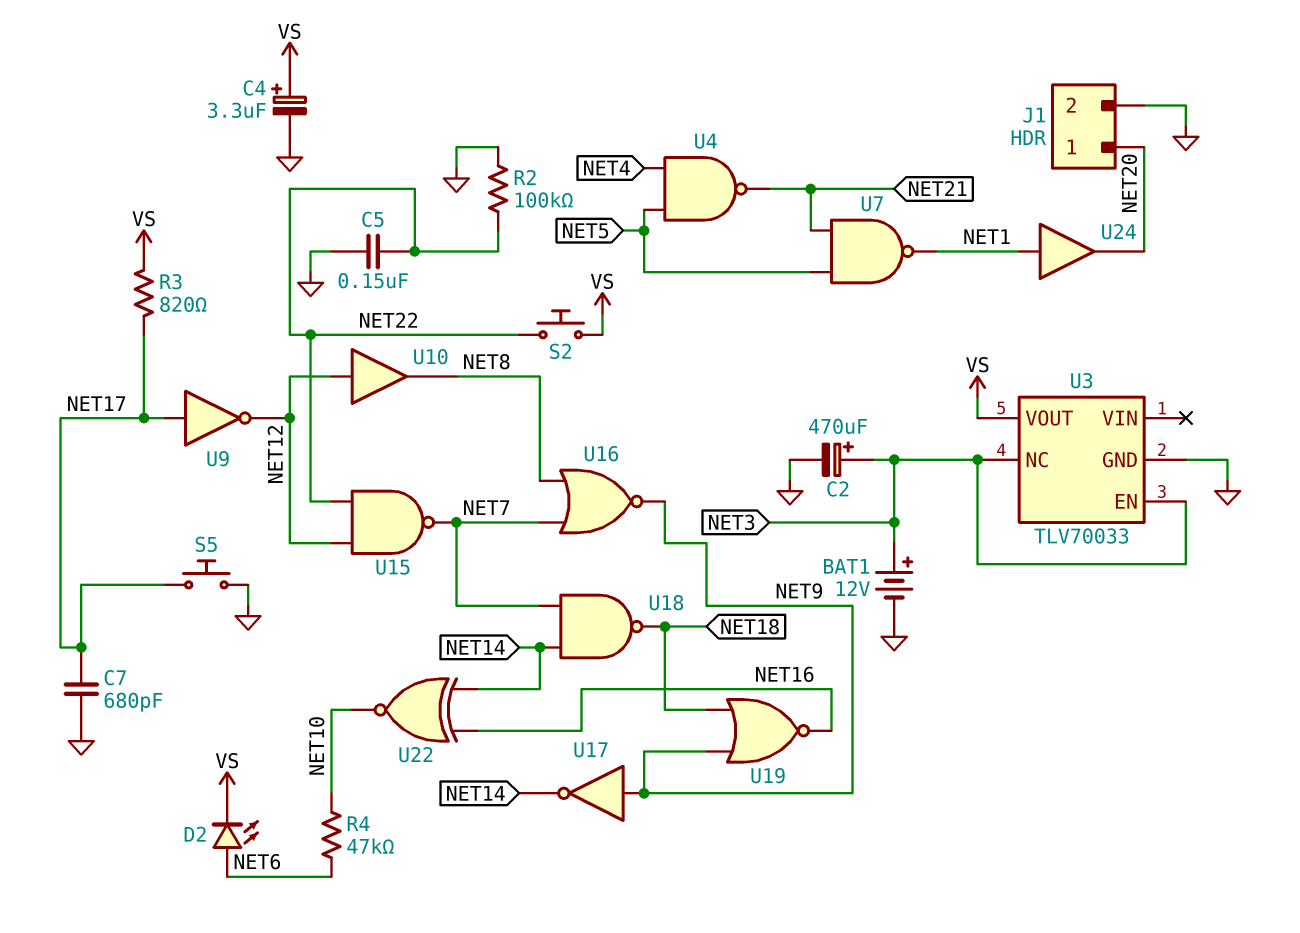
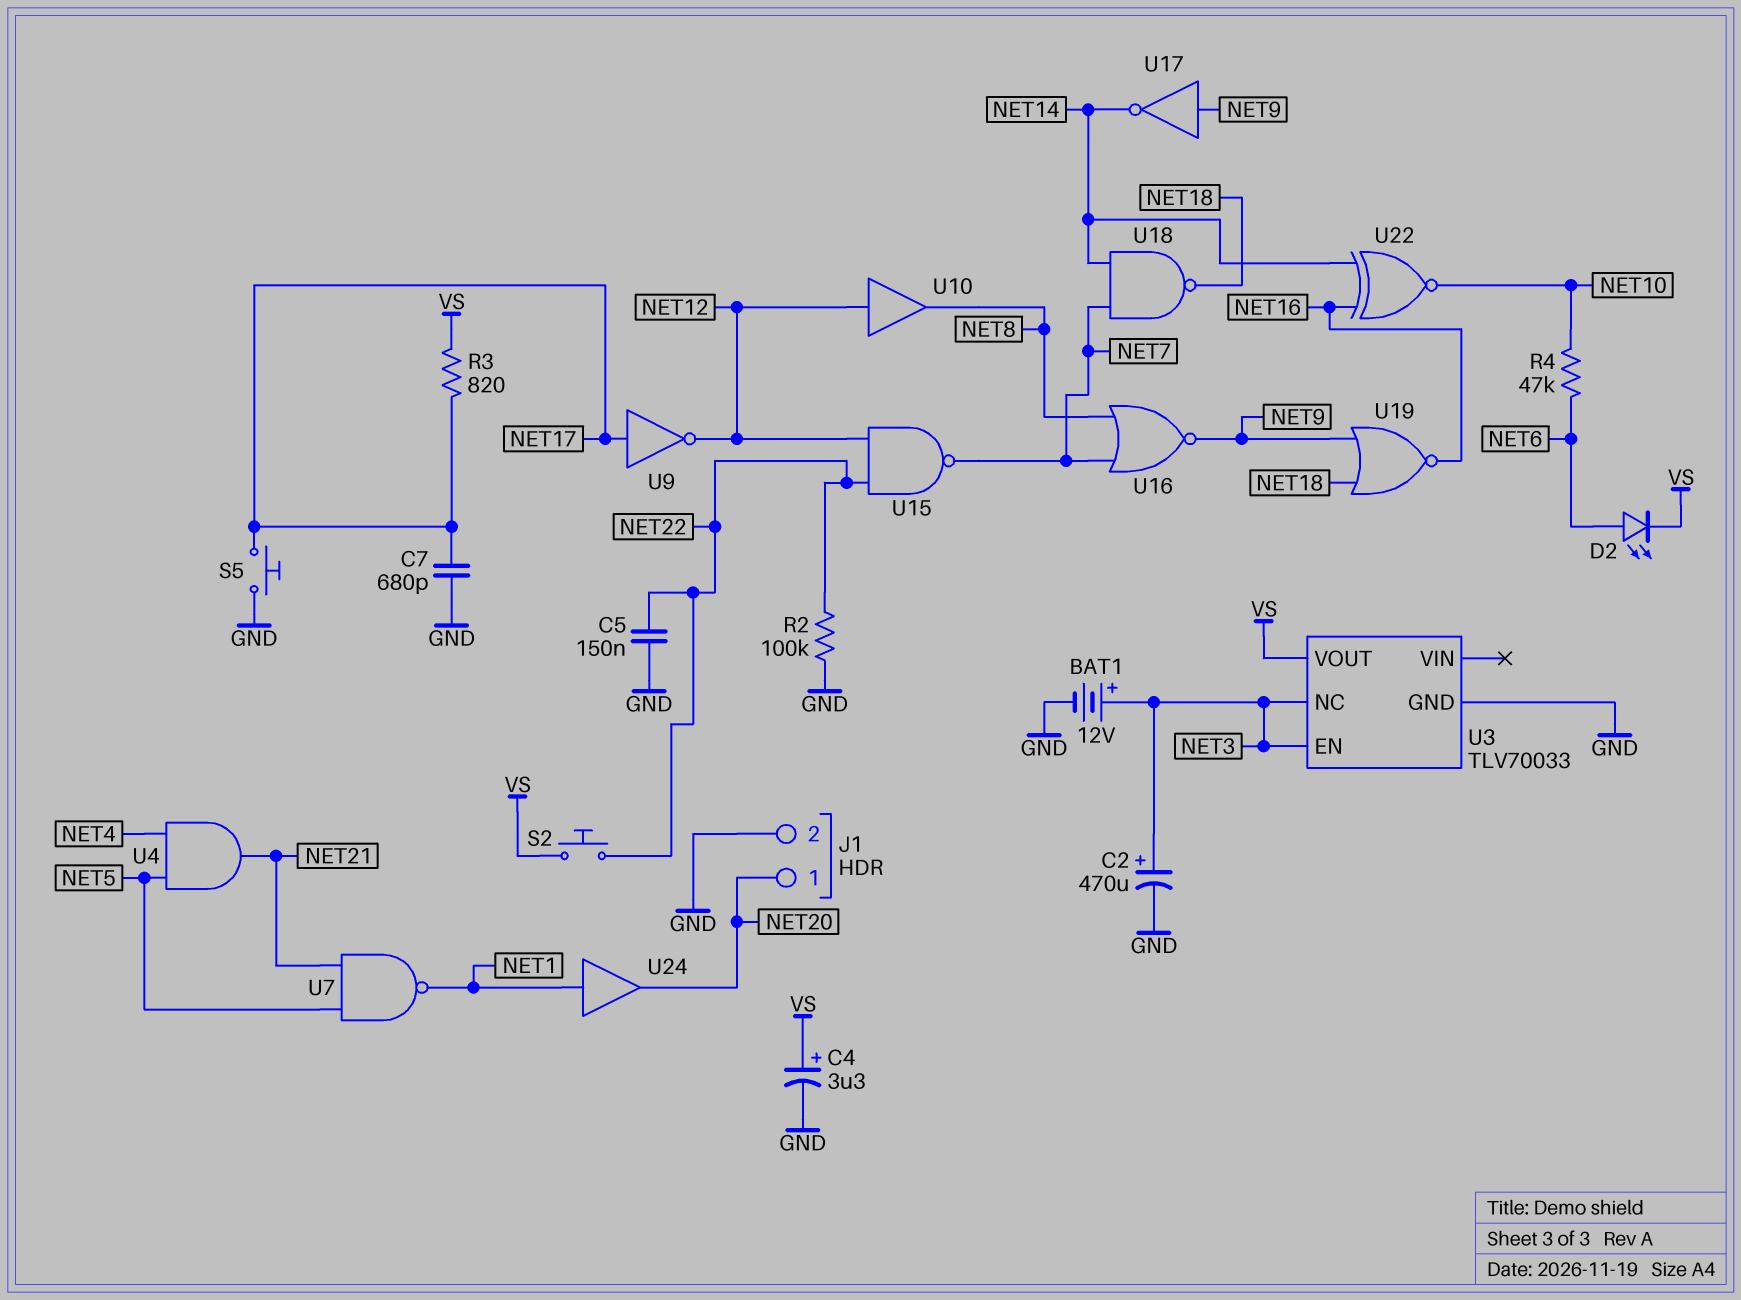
U4: NAND (in NET4, in NET5, out NET21) -> AND (in NET4, in NET5, out NET21)

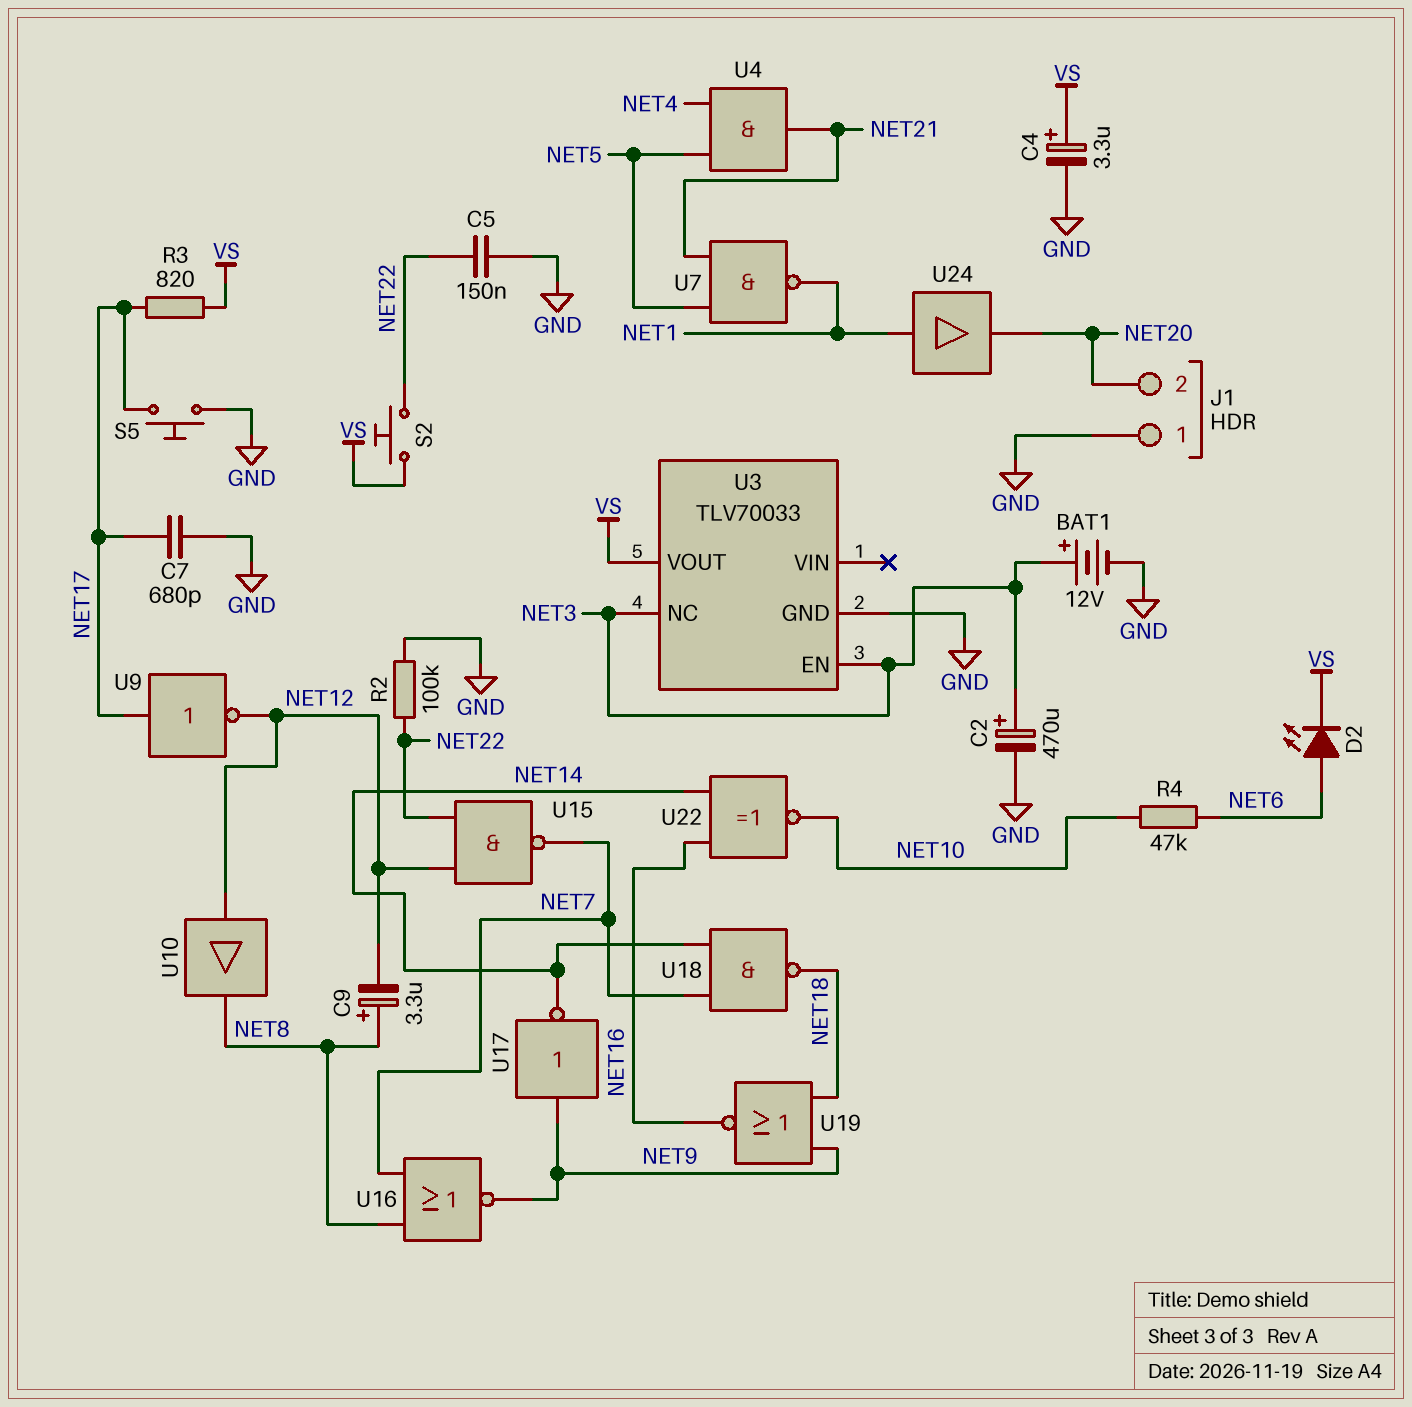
C9: none -> 3.3uF (plus NET8, minus NET12)
J1 pin 1: NET20 -> GND
J1 pin 2: GND -> NET20

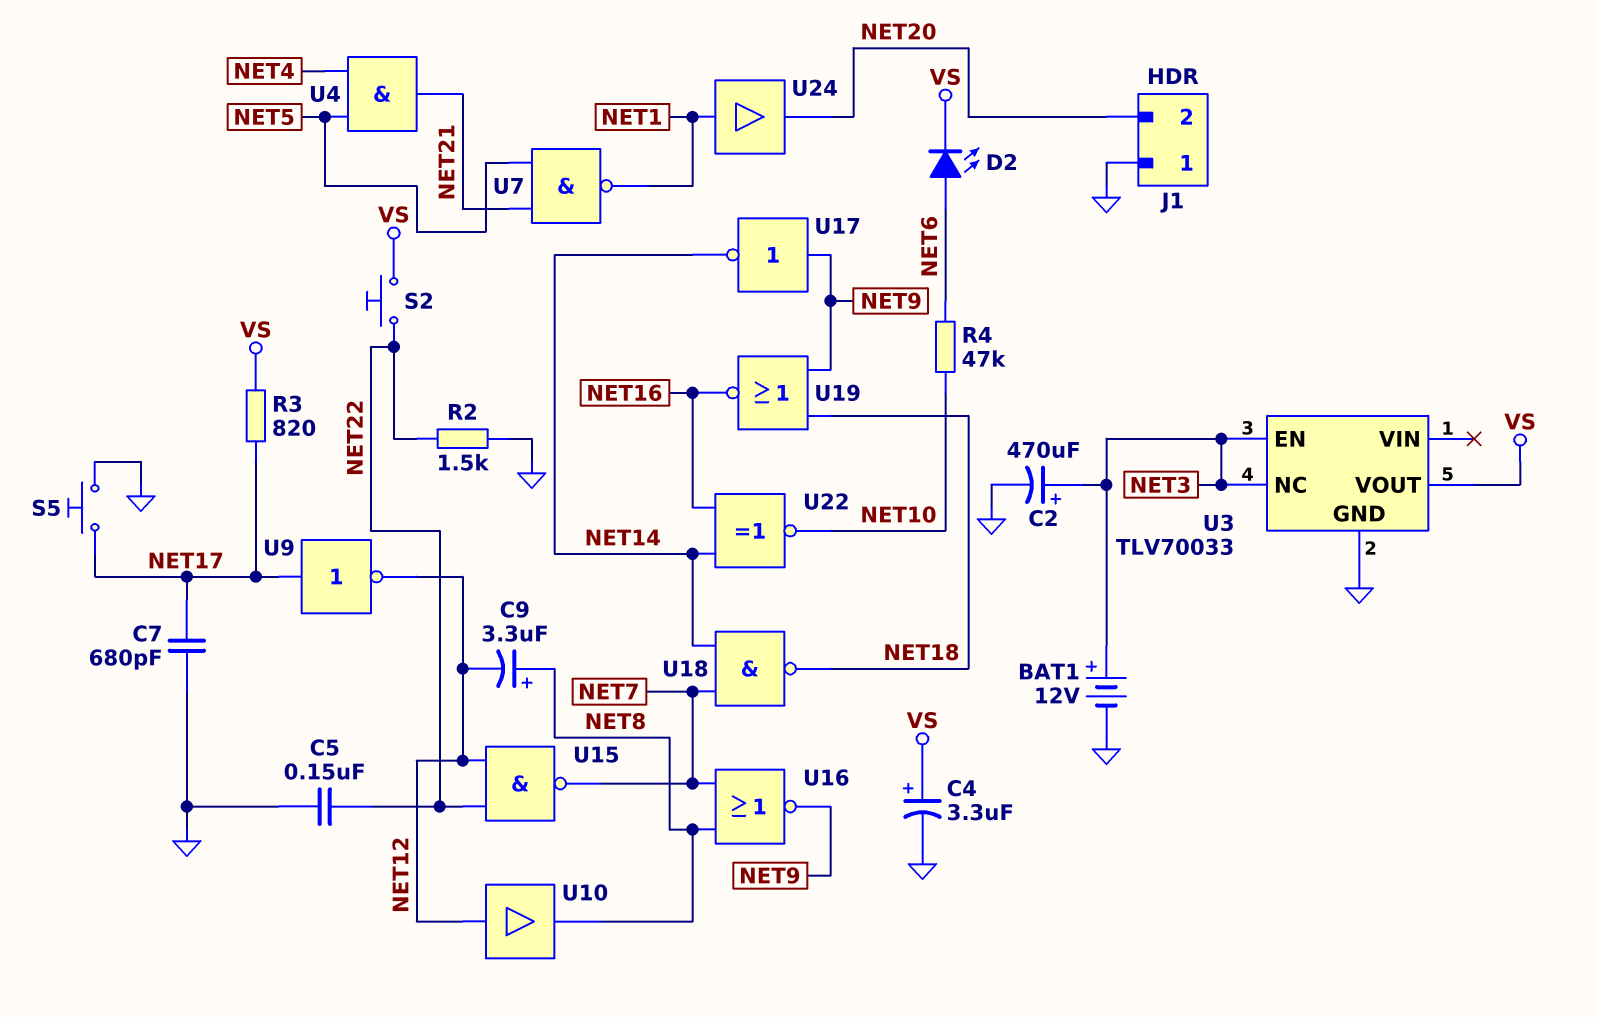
R2: 100k (GND, NET22) -> 1.5k (GND, NET22)

